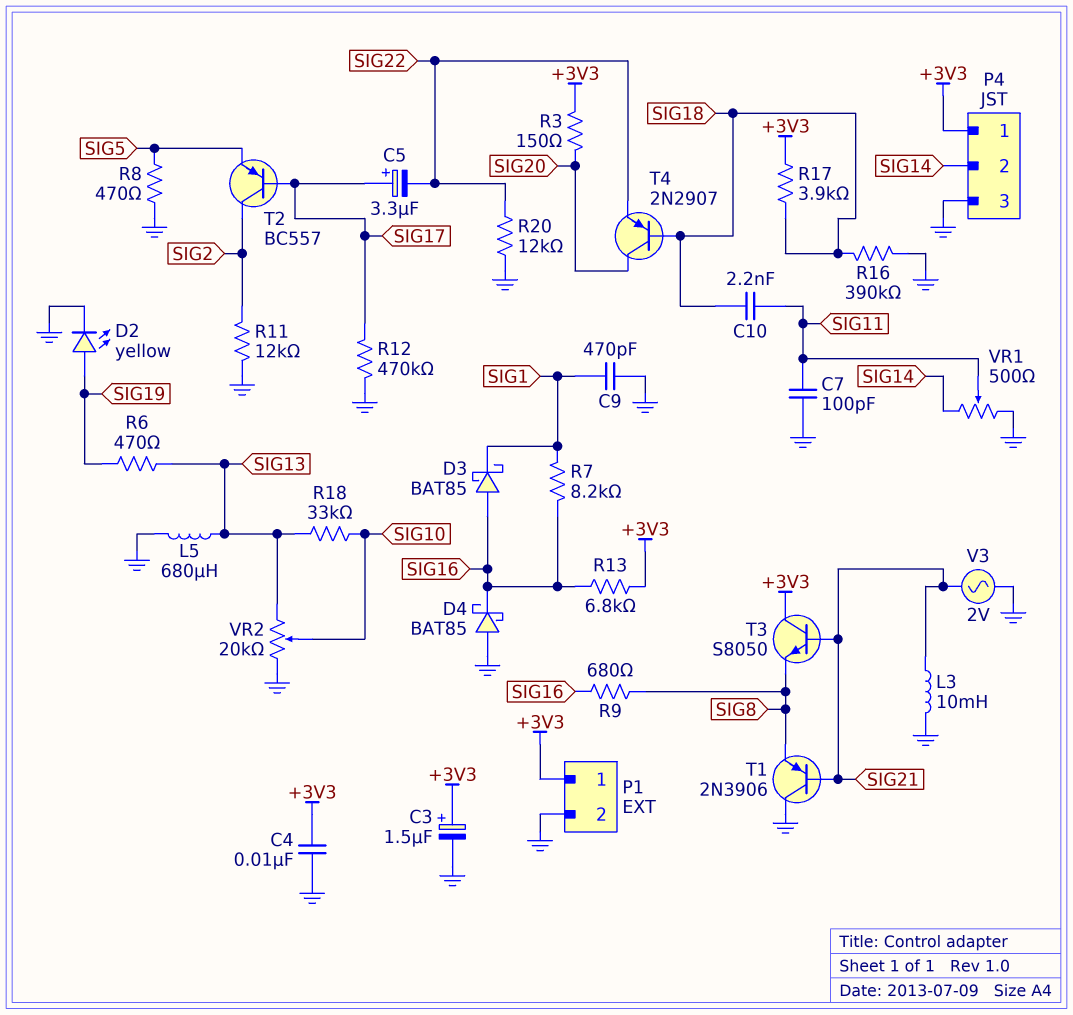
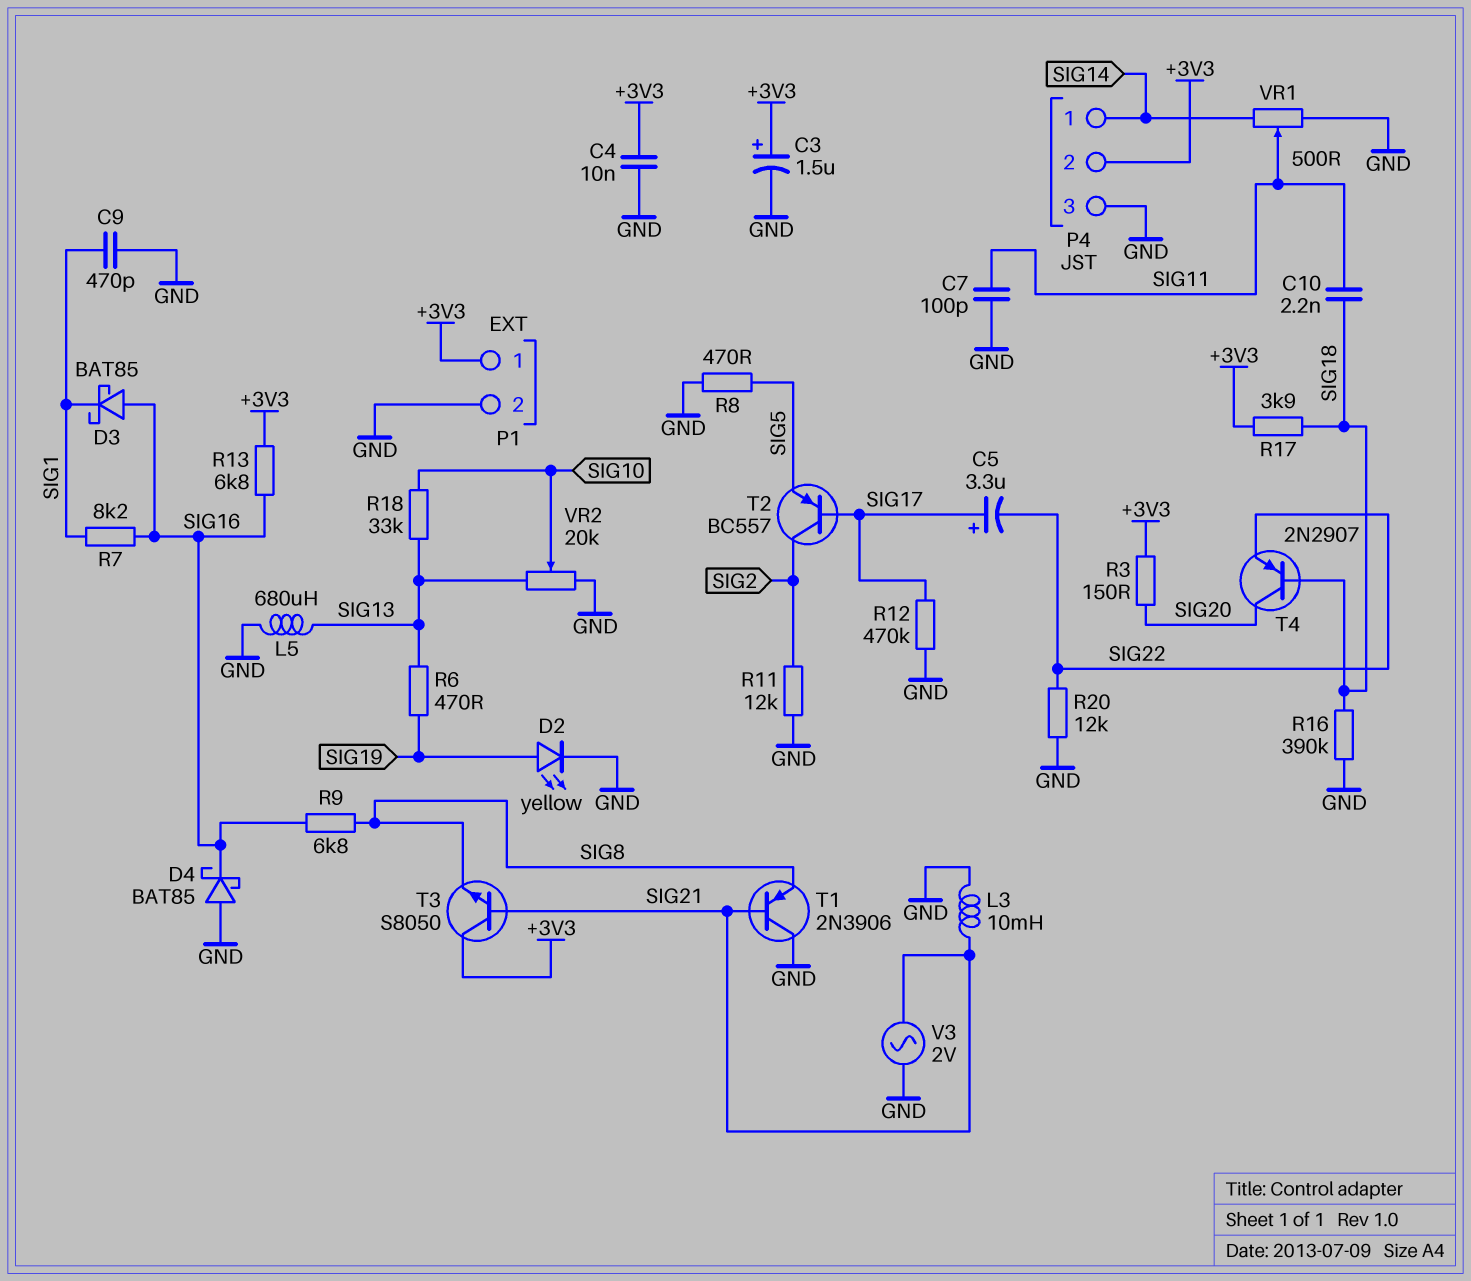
P4 pin 1: +3V3 -> SIG14
P4 pin 2: SIG14 -> +3V3
R9: 680 (SIG8, SIG16) -> 6.8k (SIG8, SIG16)

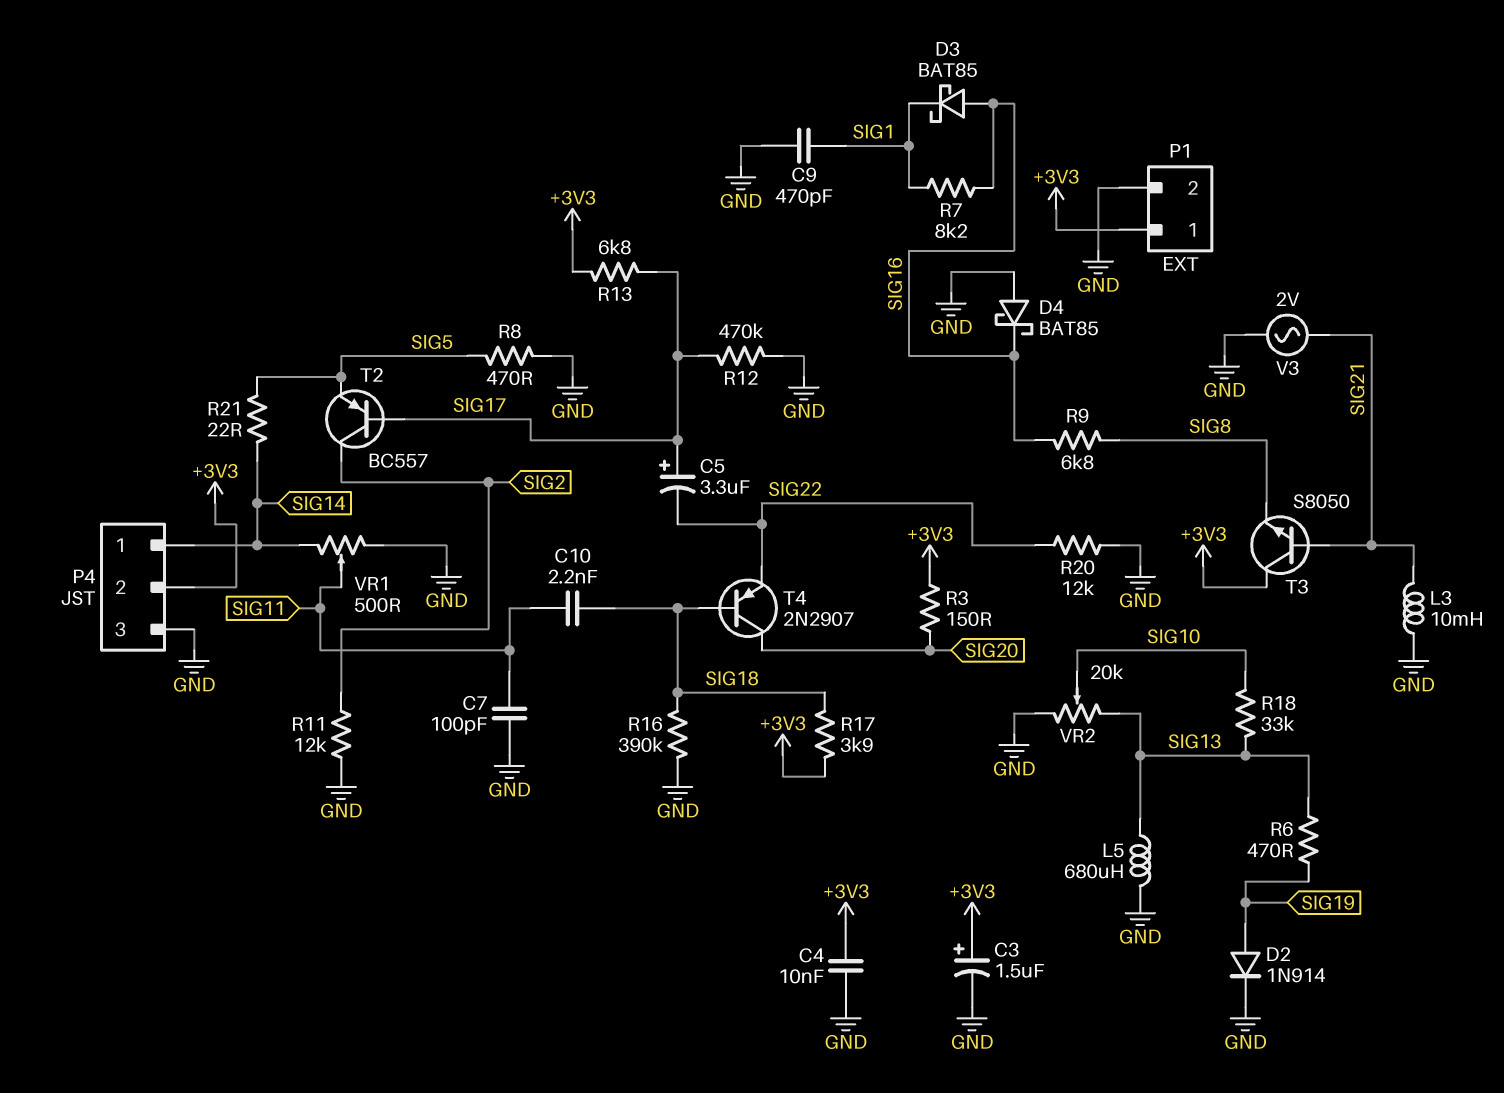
D2: LED yellow (A SIG19, K GND) -> diode 1N914 (A SIG19, K GND)
R13: 6.8k (+3V3, SIG16) -> 6.8k (+3V3, SIG17)
R21: none -> 22 (SIG5, SIG14)
T1: PNP 2N3906 (B SIG21, C GND, E SIG8) -> none

